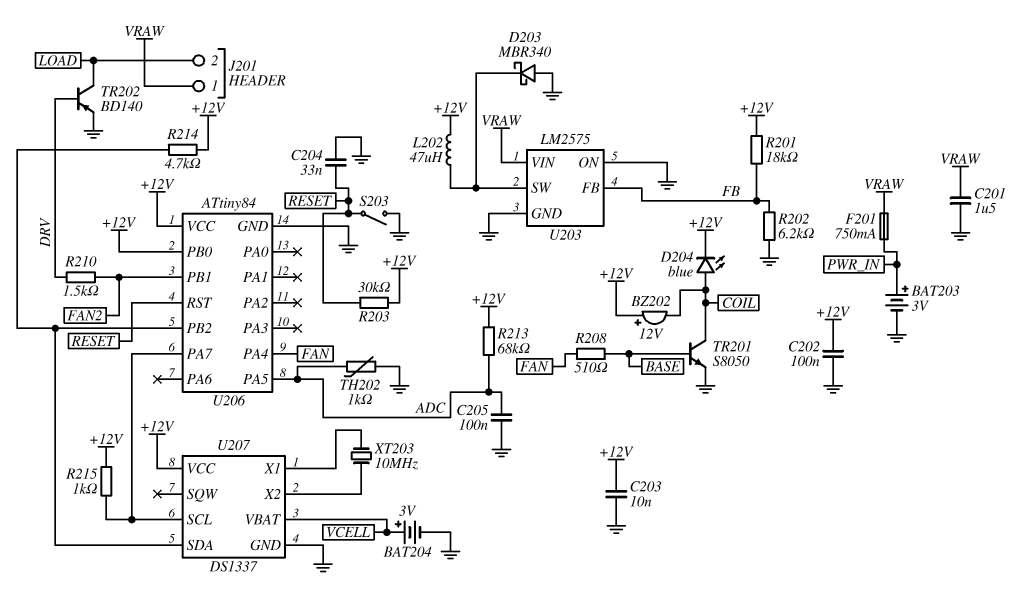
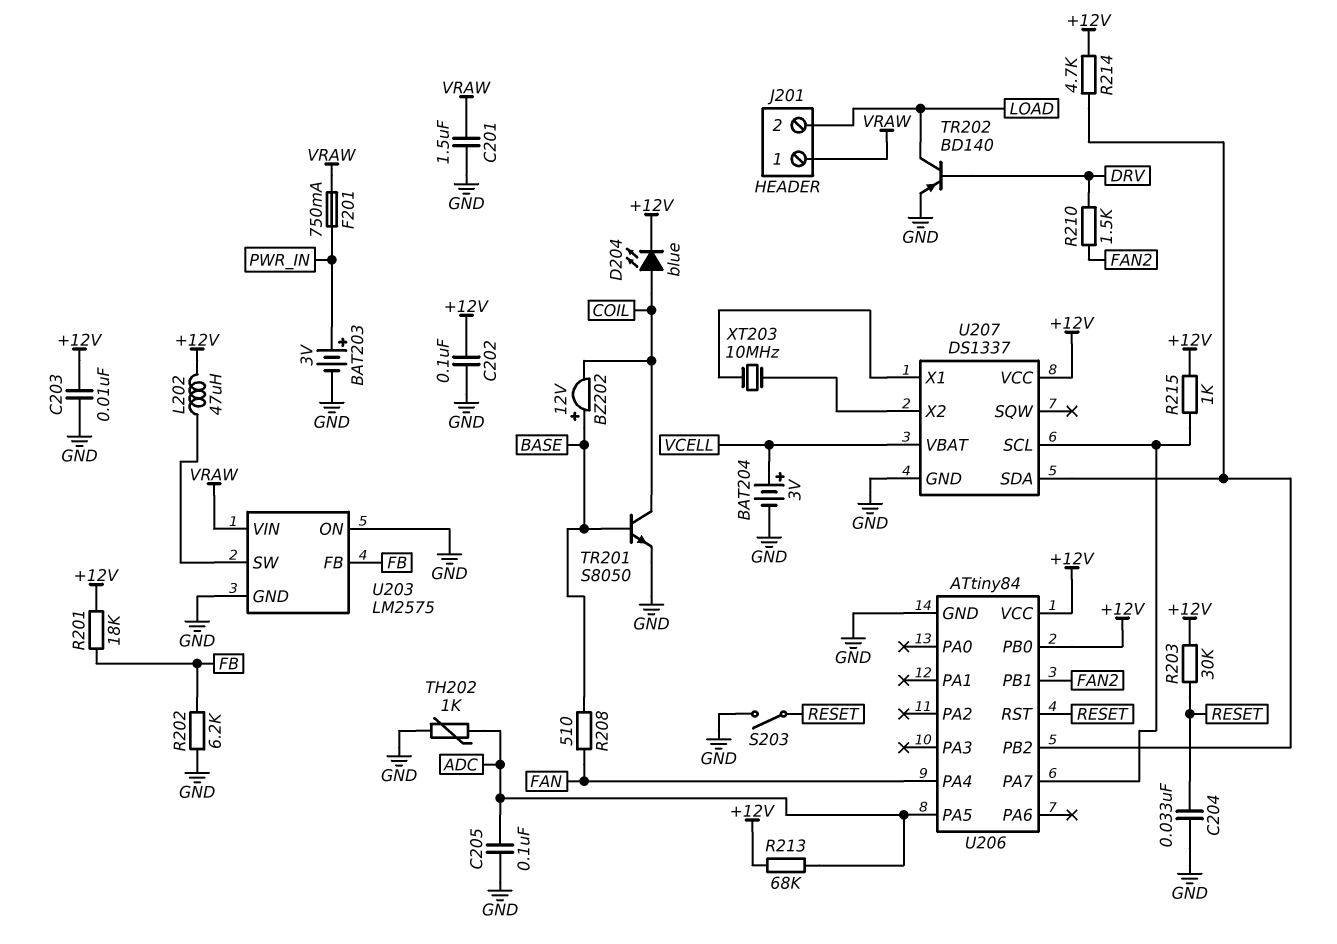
BZ202: buzzer 12V (plus +12V, minus COIL) -> buzzer 12V (plus BASE, minus COIL)
D203: schottky MBR340 (A GND, K U203/SW) -> none

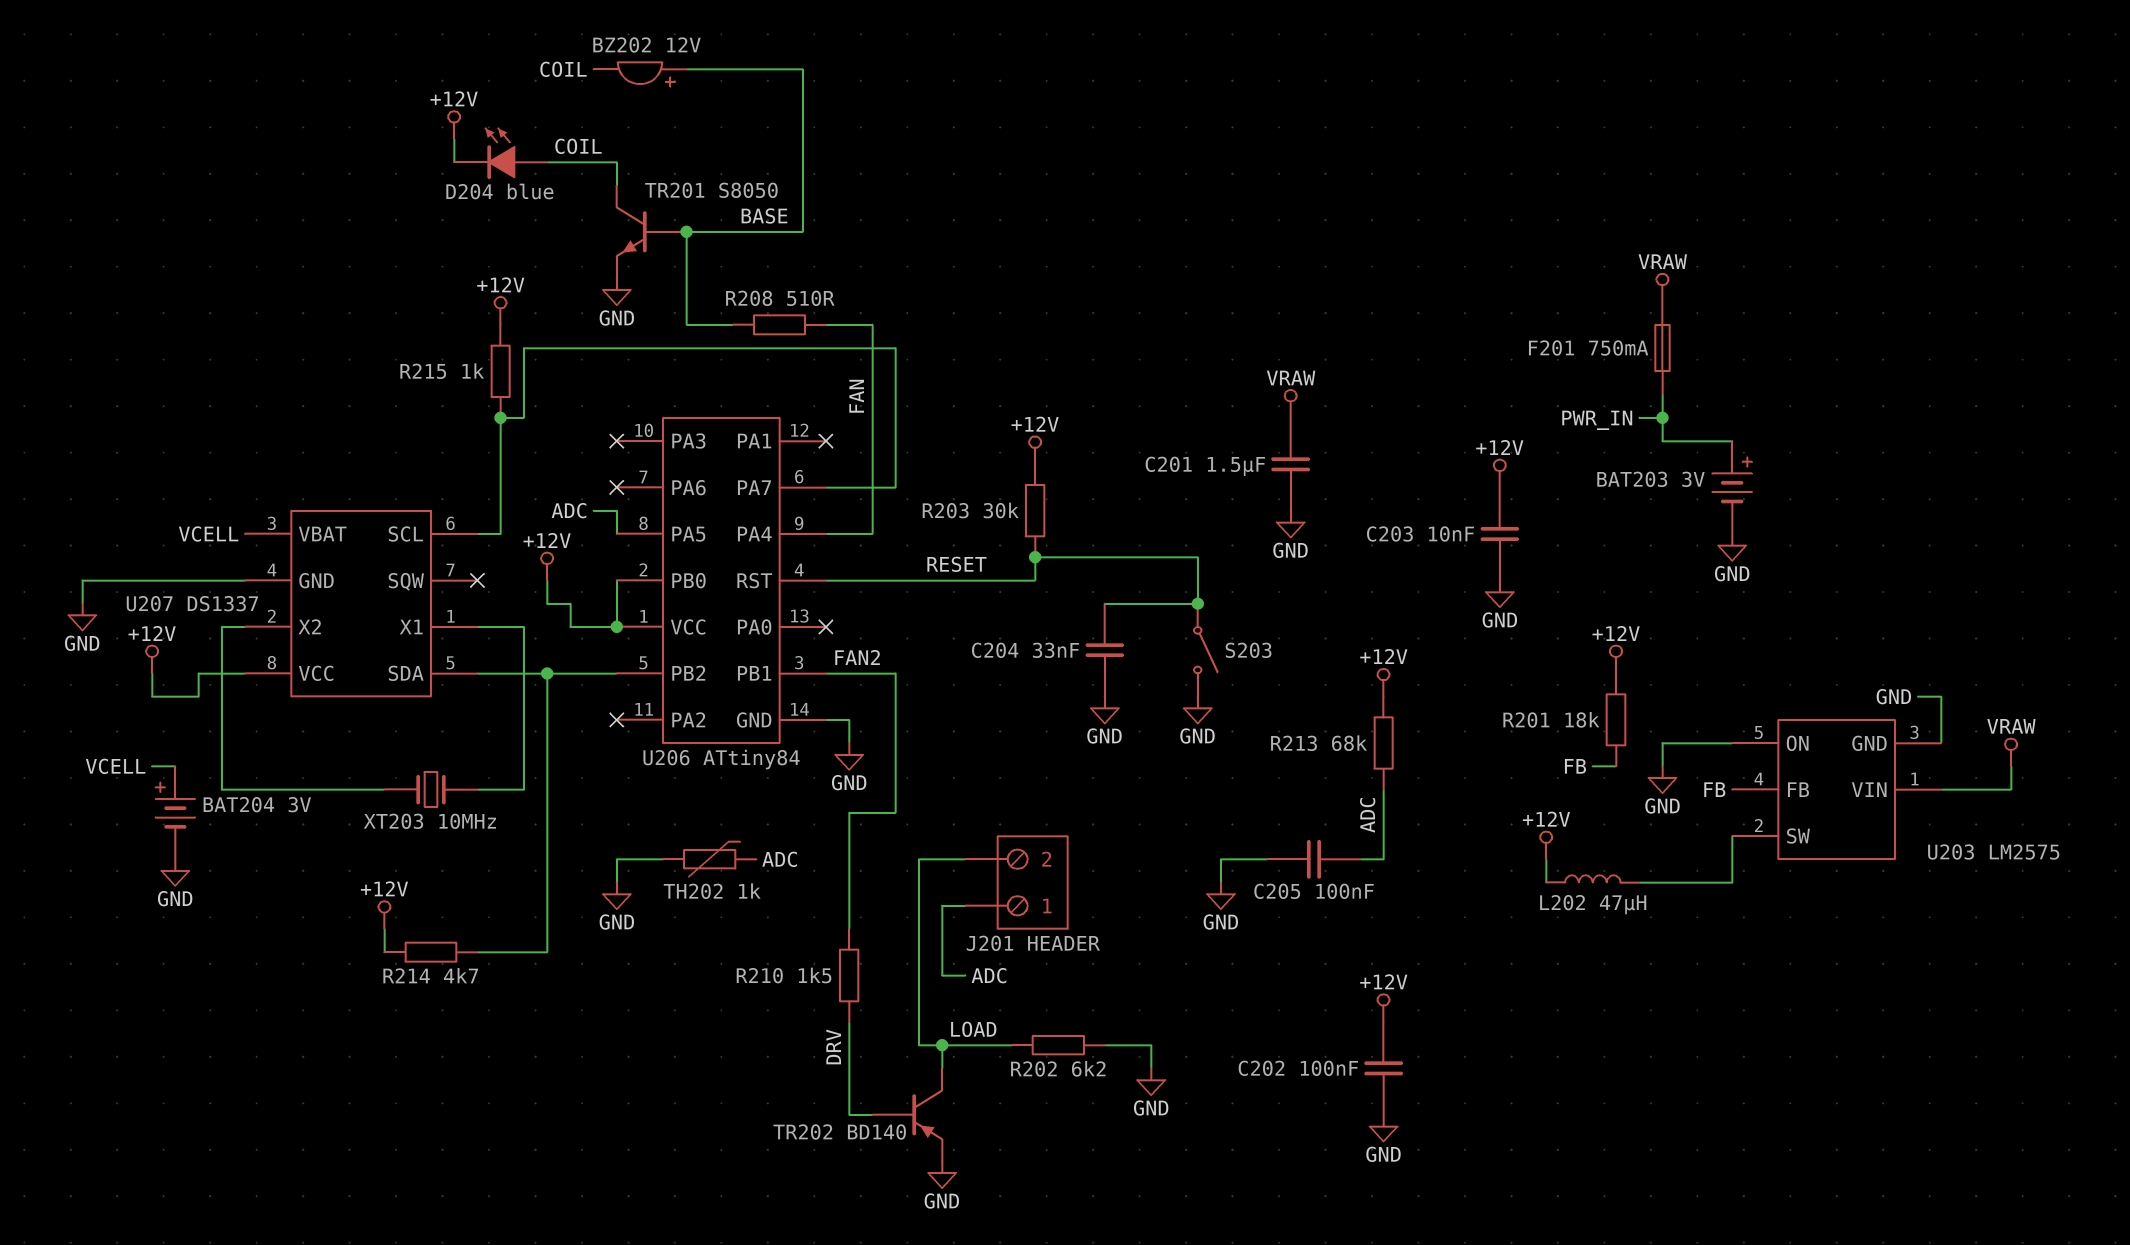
J201 pin 1: VRAW -> ADC
R202: 6.2k (FB, GND) -> 6.2k (GND, LOAD)

